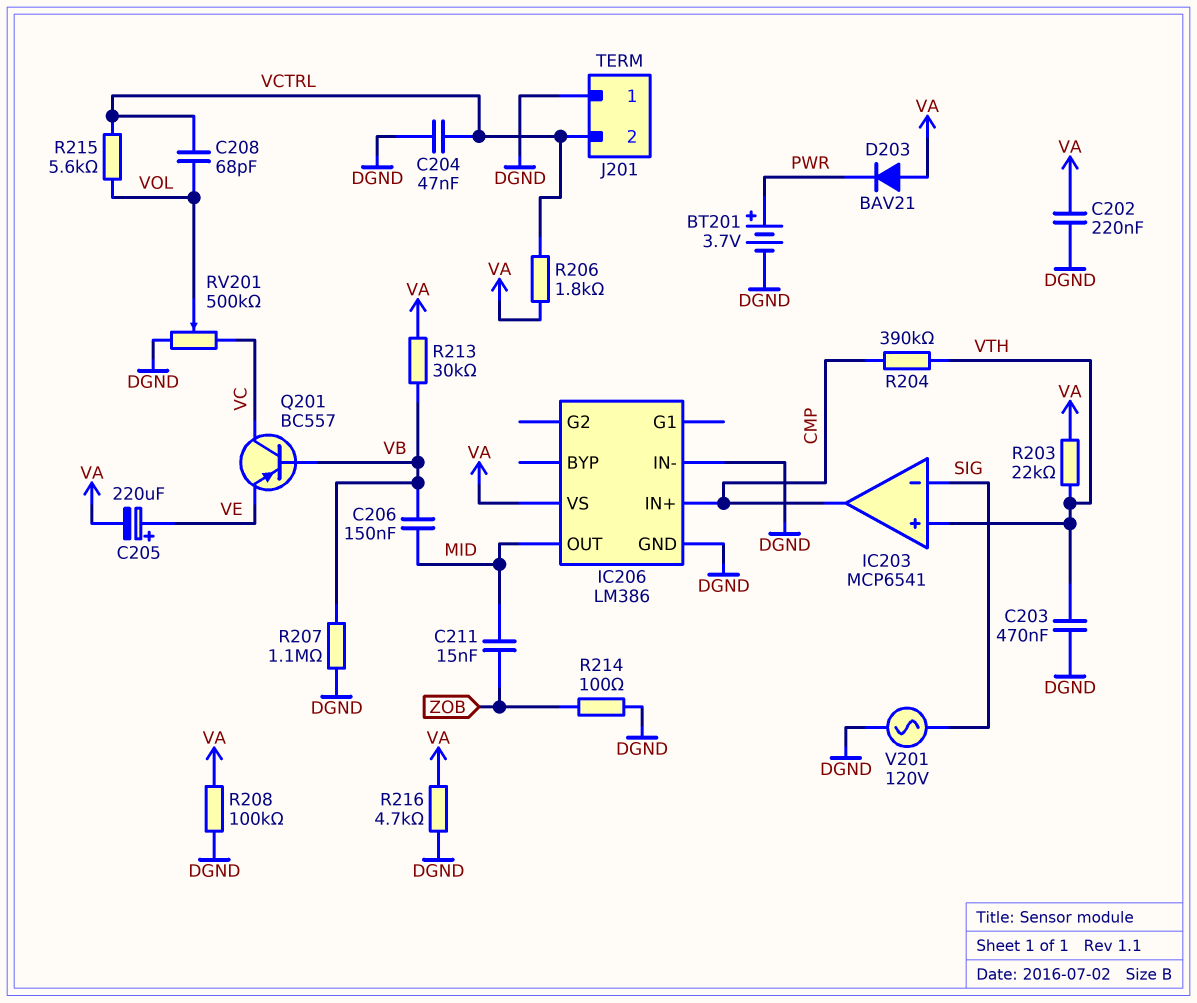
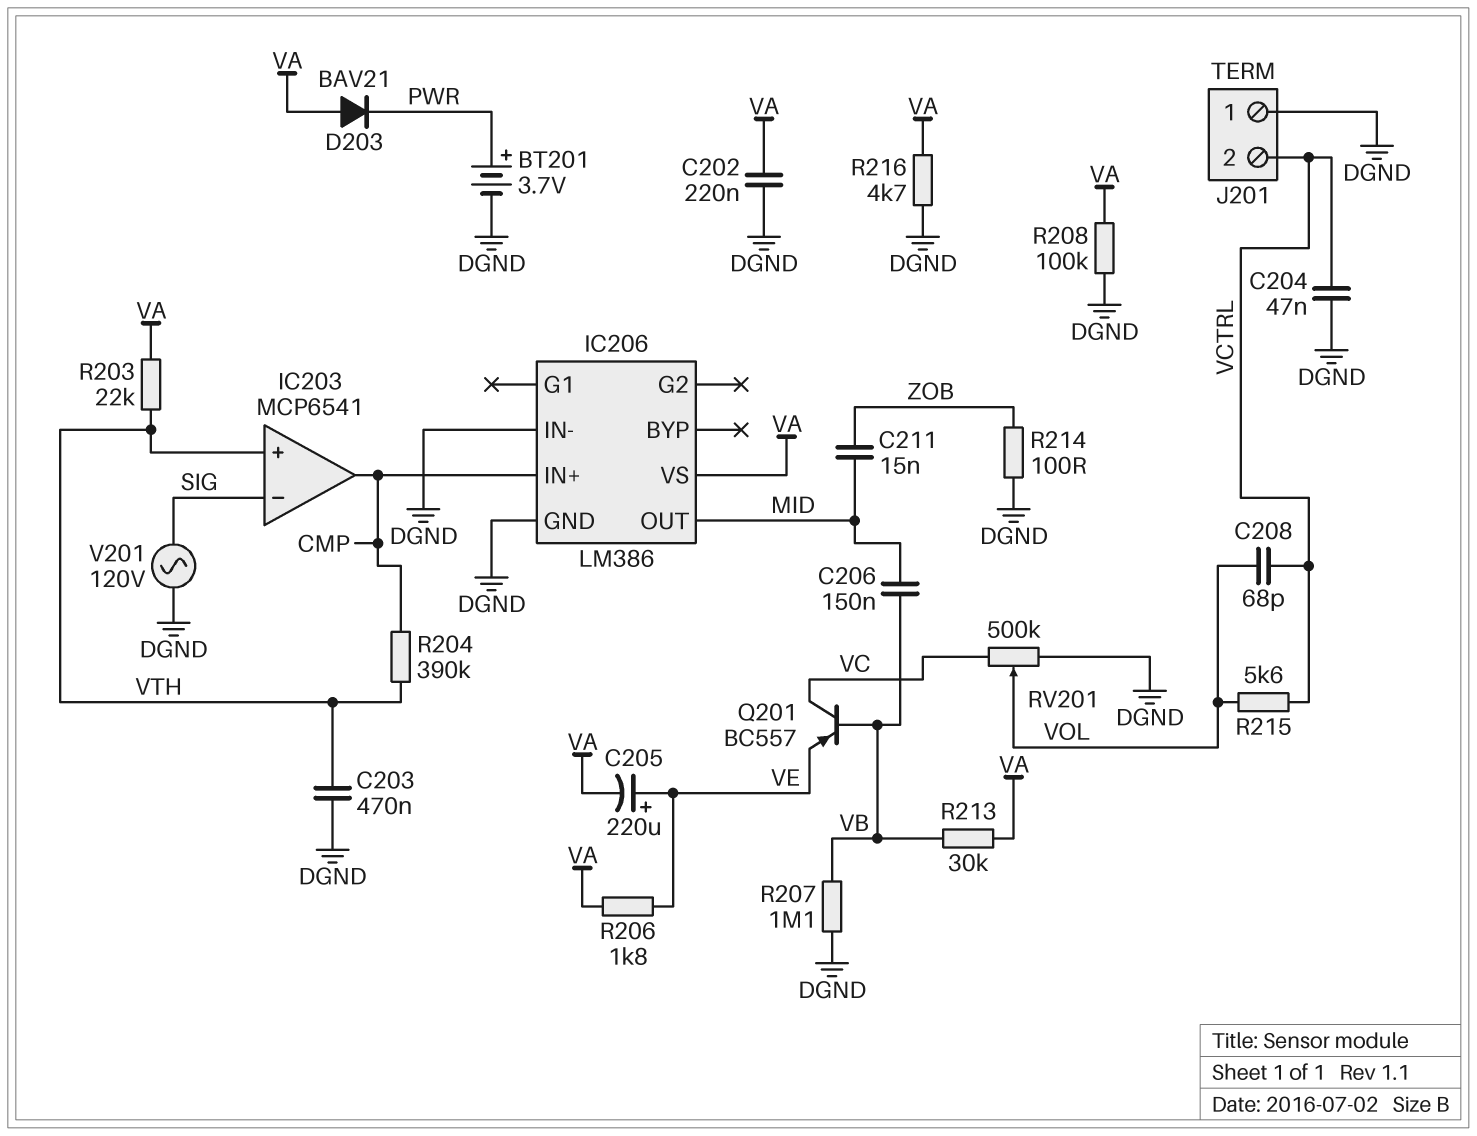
R206: 1.8k (VA, VCTRL) -> 1.8k (VA, VE)

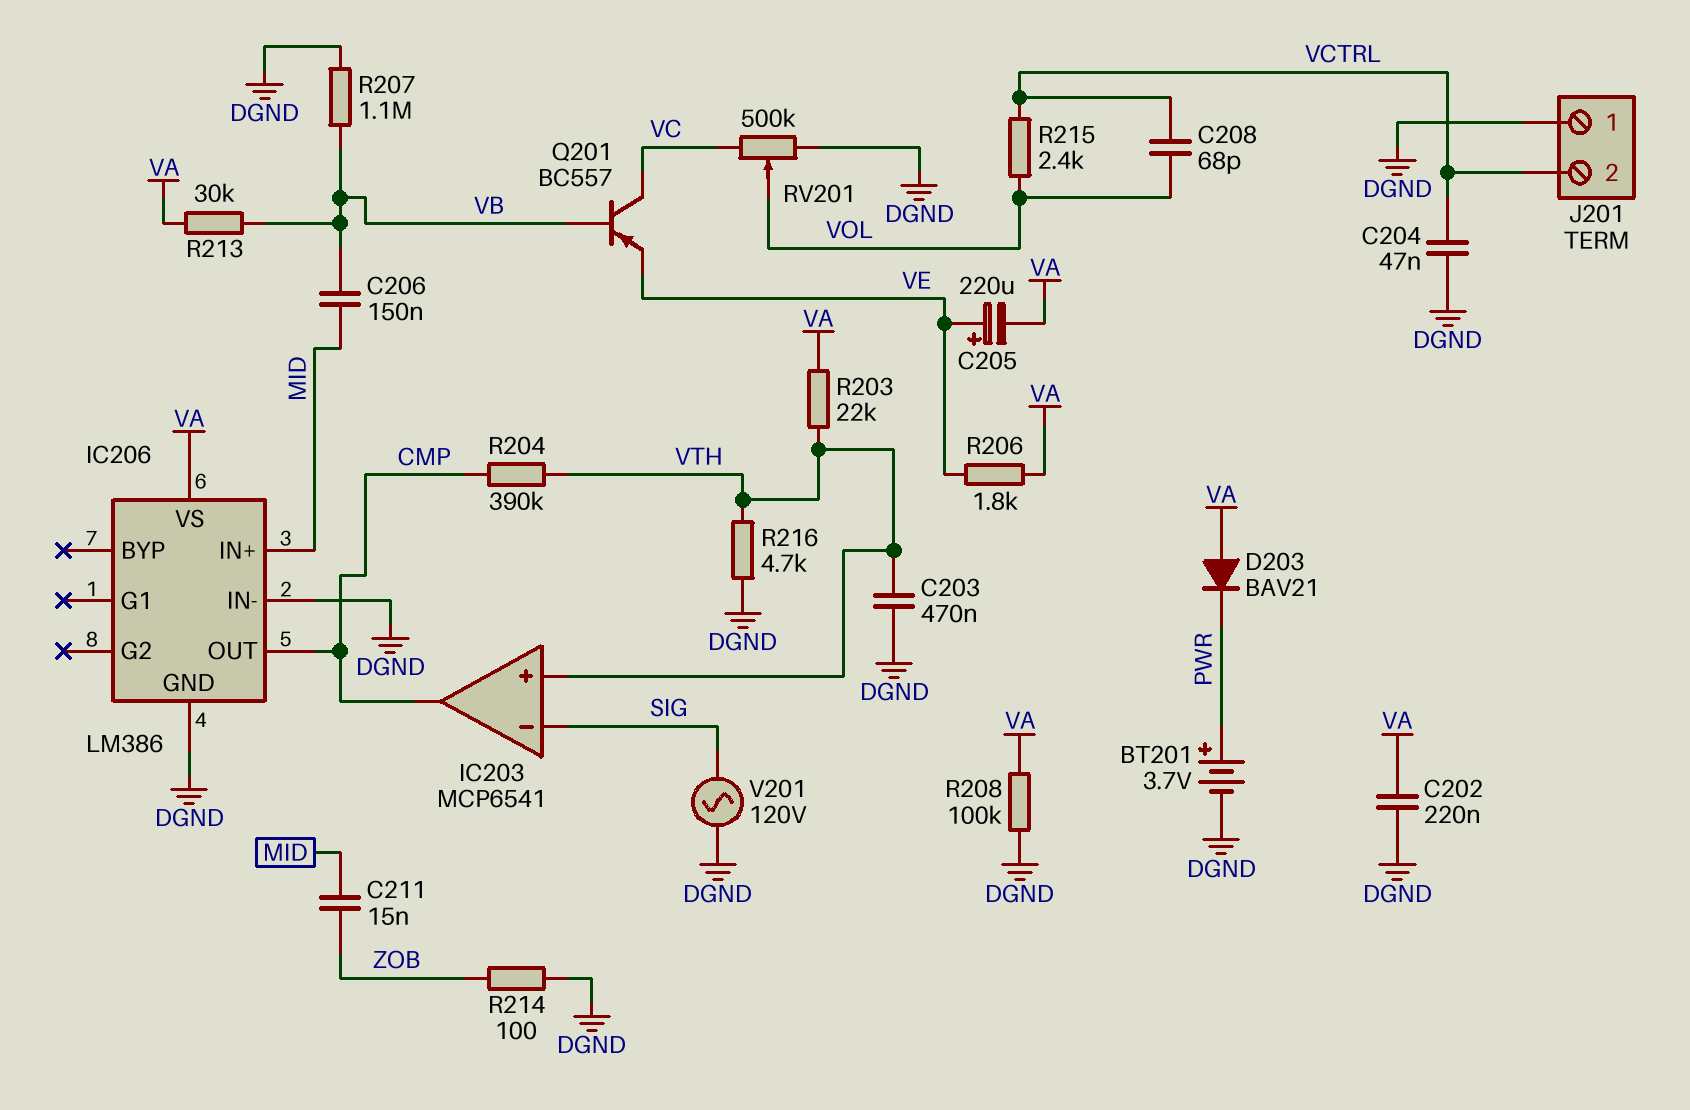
IC206 pin IN+: CMP -> MID
IC206 pin OUT: MID -> CMP
R215: 5.6k (VCTRL, VOL) -> 2.4k (VCTRL, VOL)
R216: 4.7k (DGND, VA) -> 4.7k (DGND, VTH)

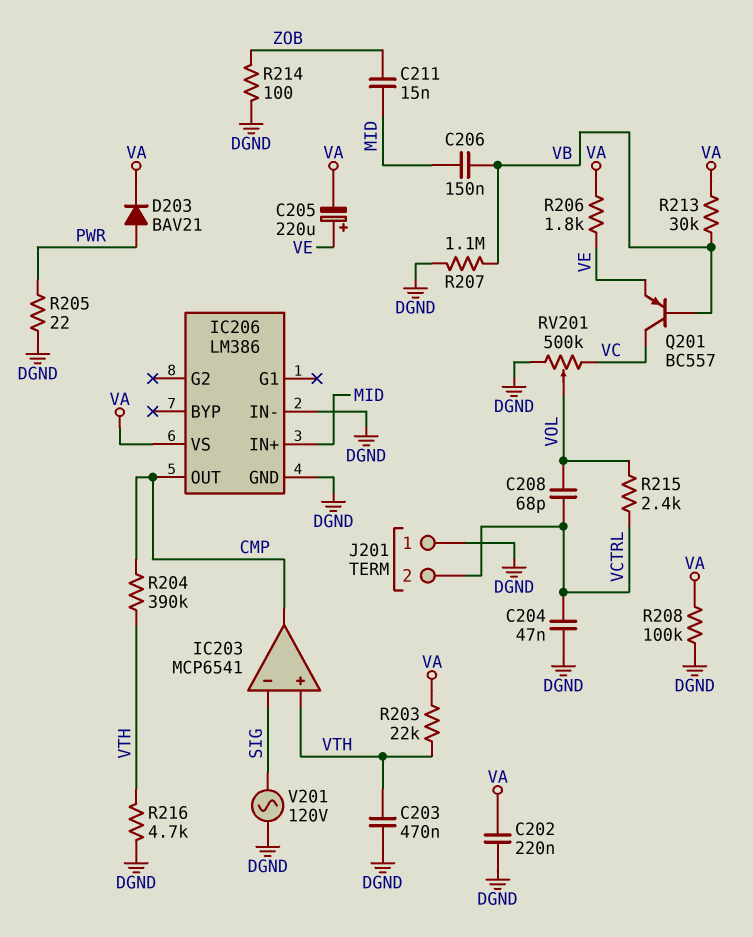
BT201: 3.7V (plus PWR, minus DGND) -> none
D203: diode BAV21 (A VA, K PWR) -> diode BAV21 (A PWR, K VA)
R205: none -> 22 (DGND, PWR)

